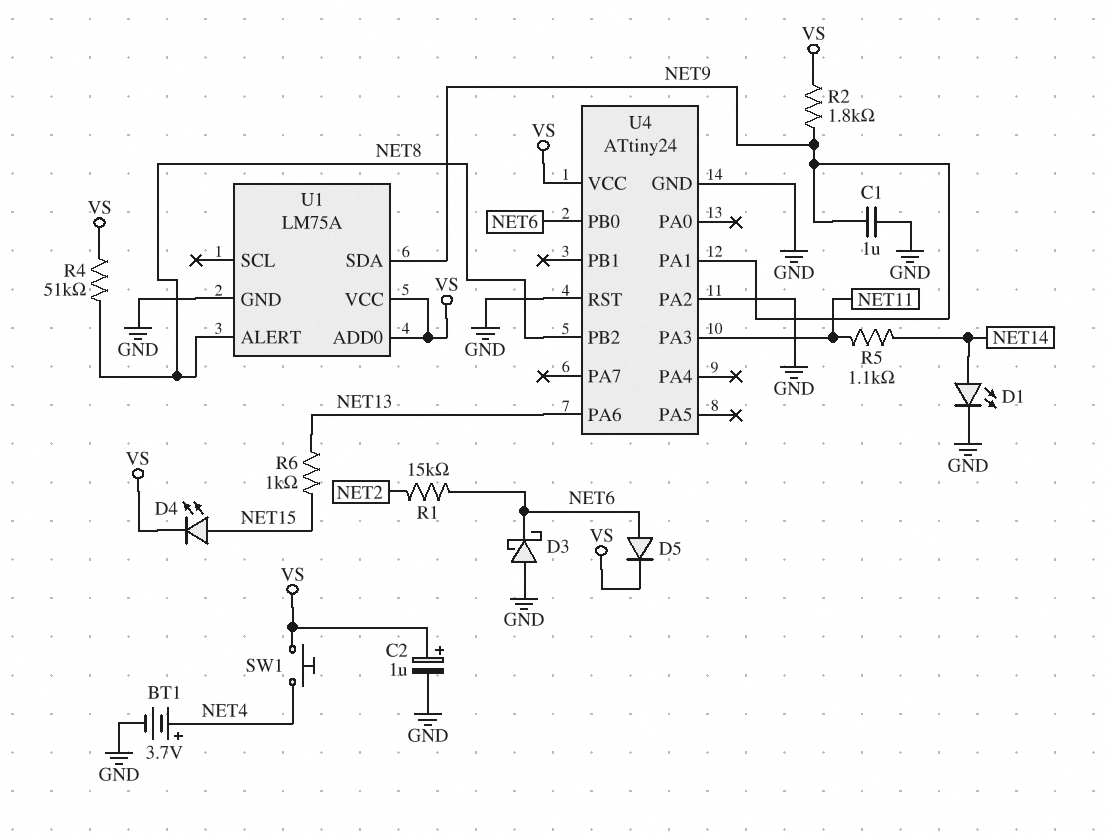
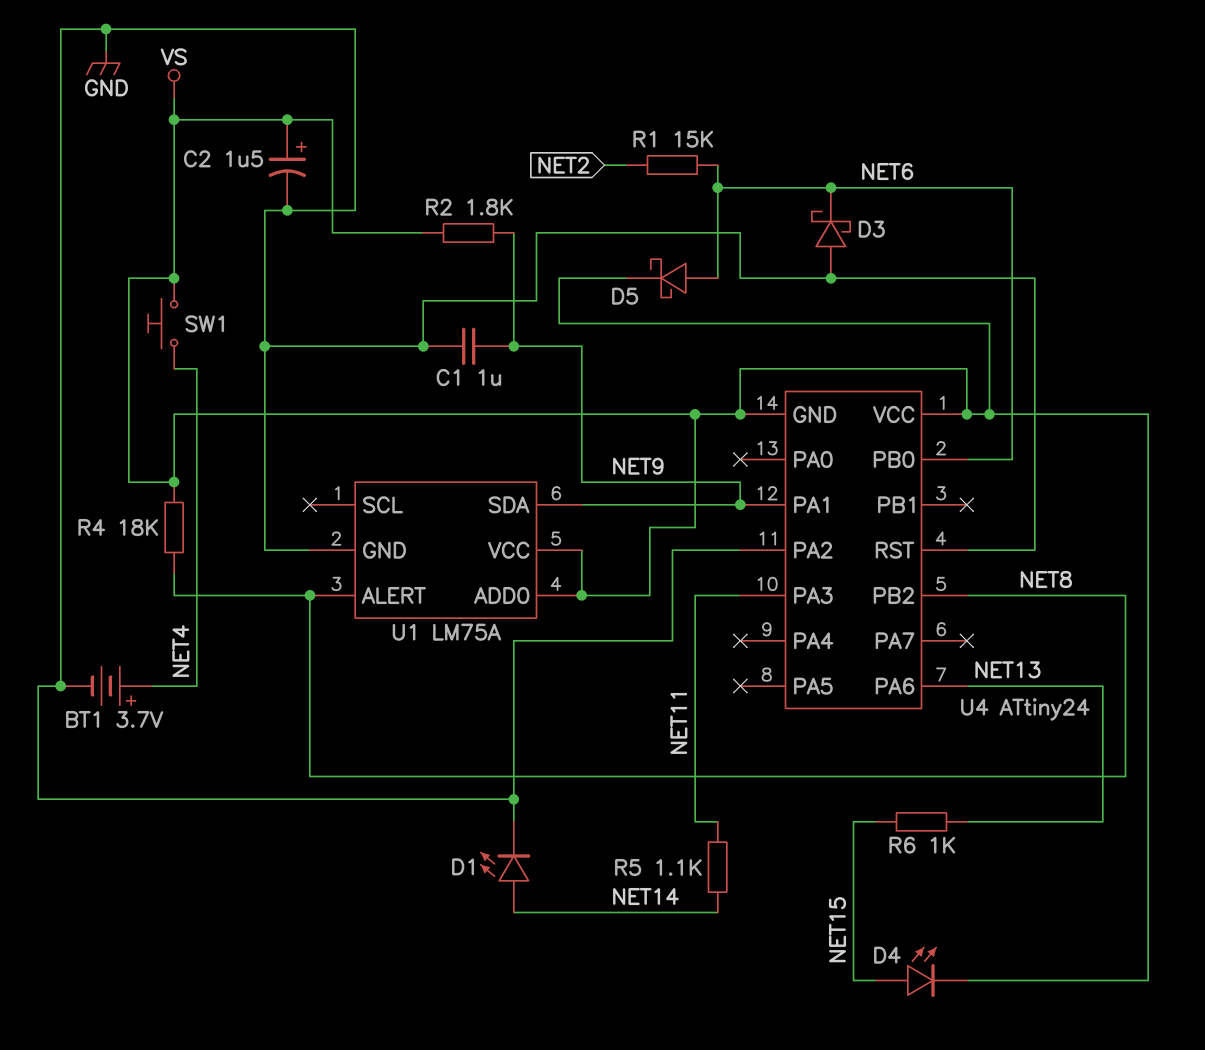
C2: 1uF (plus VS, minus GND) -> 1.5uF (plus VS, minus GND)
D5: diode (A NET6, K VS) -> schottky (A NET6, K VS)
R4: 51k (NET8, VS) -> 18k (NET8, VS)
U4 pin GND: GND -> VS

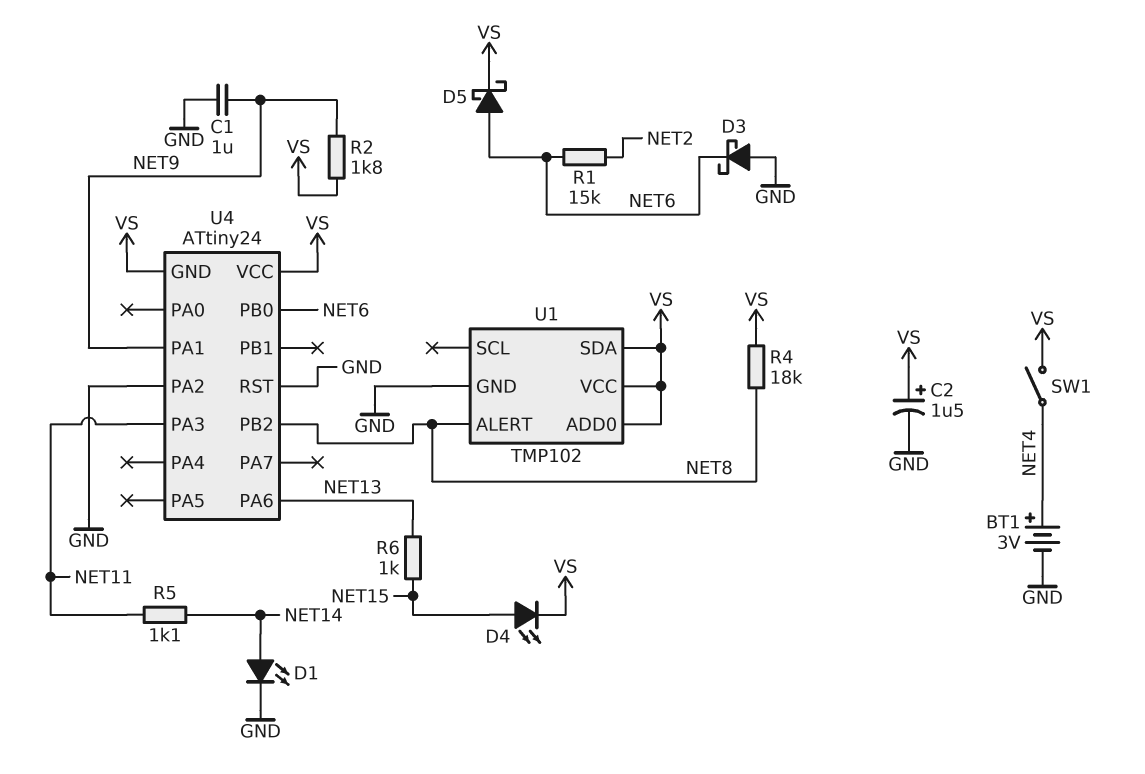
BT1: 3.7V (plus NET4, minus GND) -> 3V (plus NET4, minus GND)
SW1: button (NET4, VS) -> switch (NET4, VS)
U1: LM75A -> TMP102
U1 pin SDA: NET9 -> VS

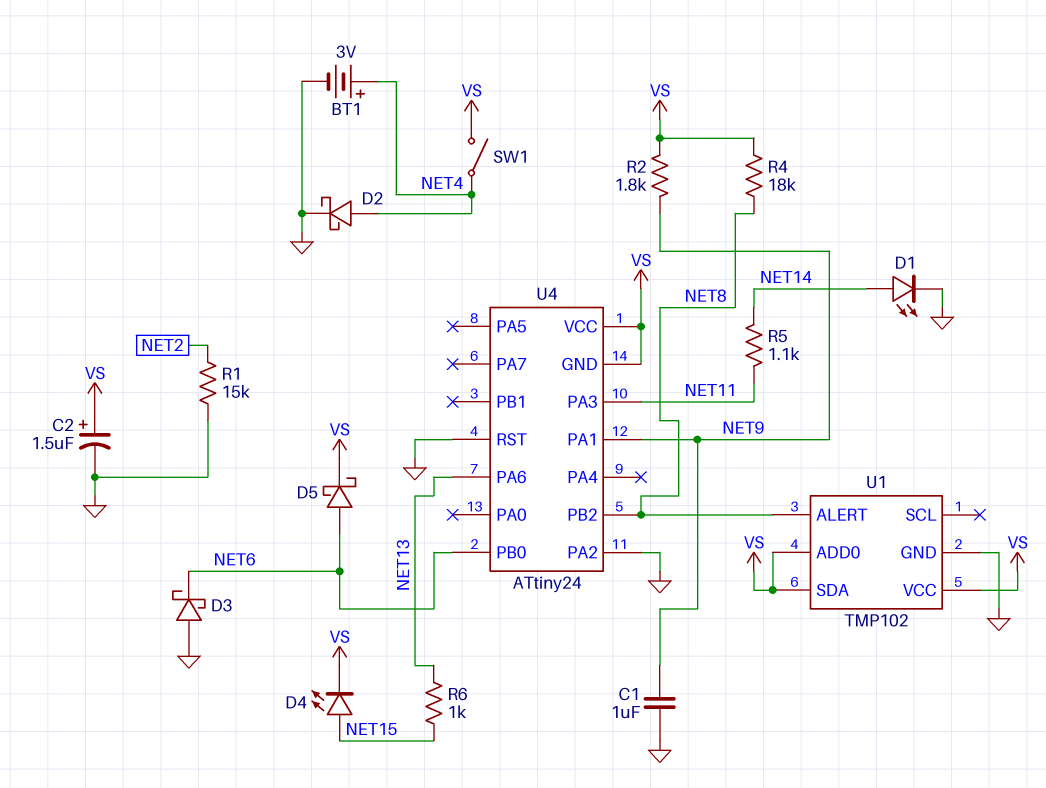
D2: none -> schottky (A NET4, K GND)
R1: 15k (NET2, NET6) -> 15k (GND, NET2)

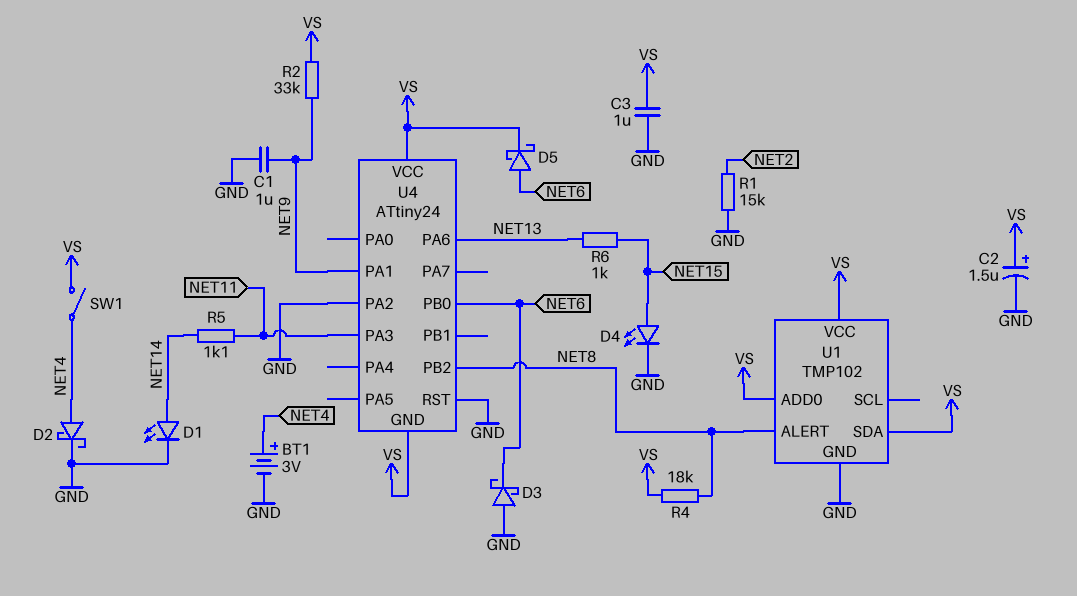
C3: none -> 1uF (GND, VS)
D4: LED (A NET15, K VS) -> LED (A NET15, K GND)
R2: 1.8k (NET9, VS) -> 33k (NET9, VS)

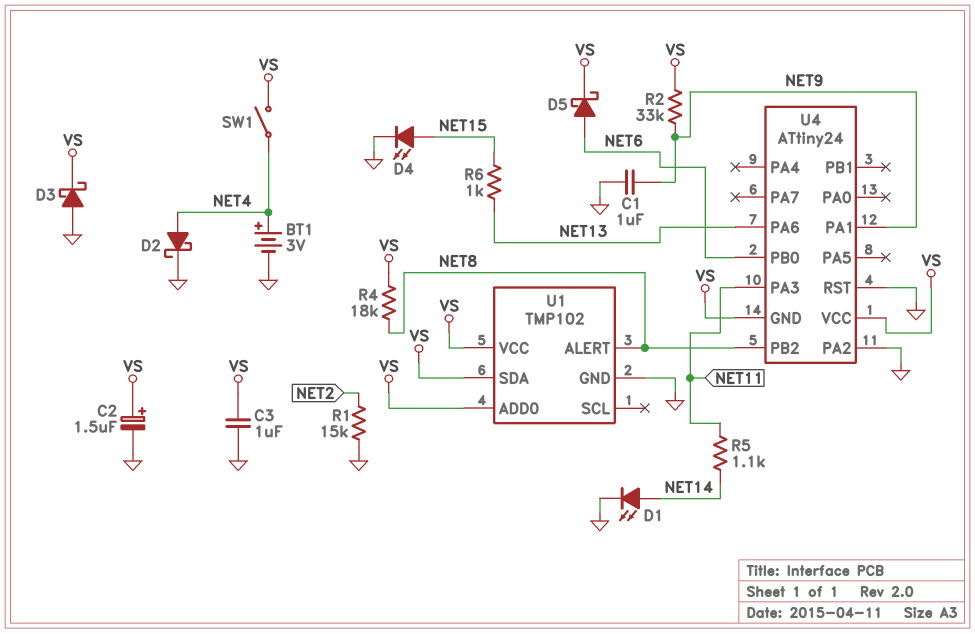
D3: schottky (A GND, K NET6) -> schottky (A GND, K VS)

